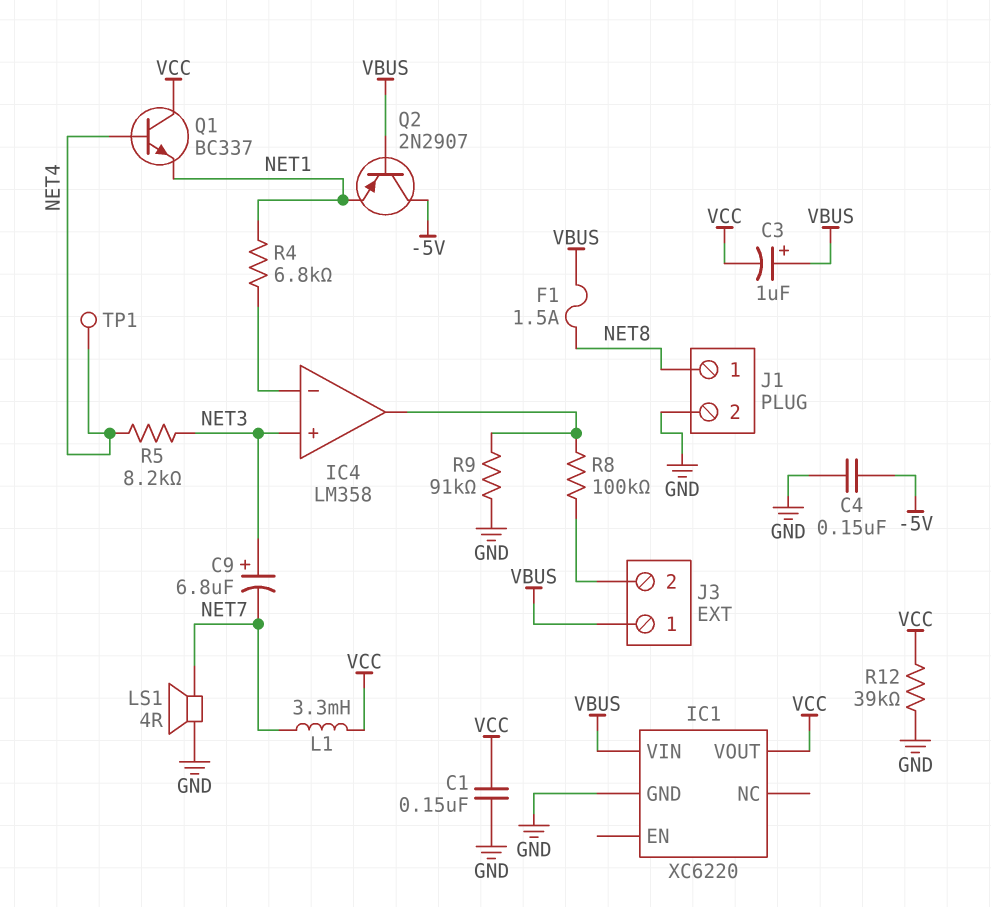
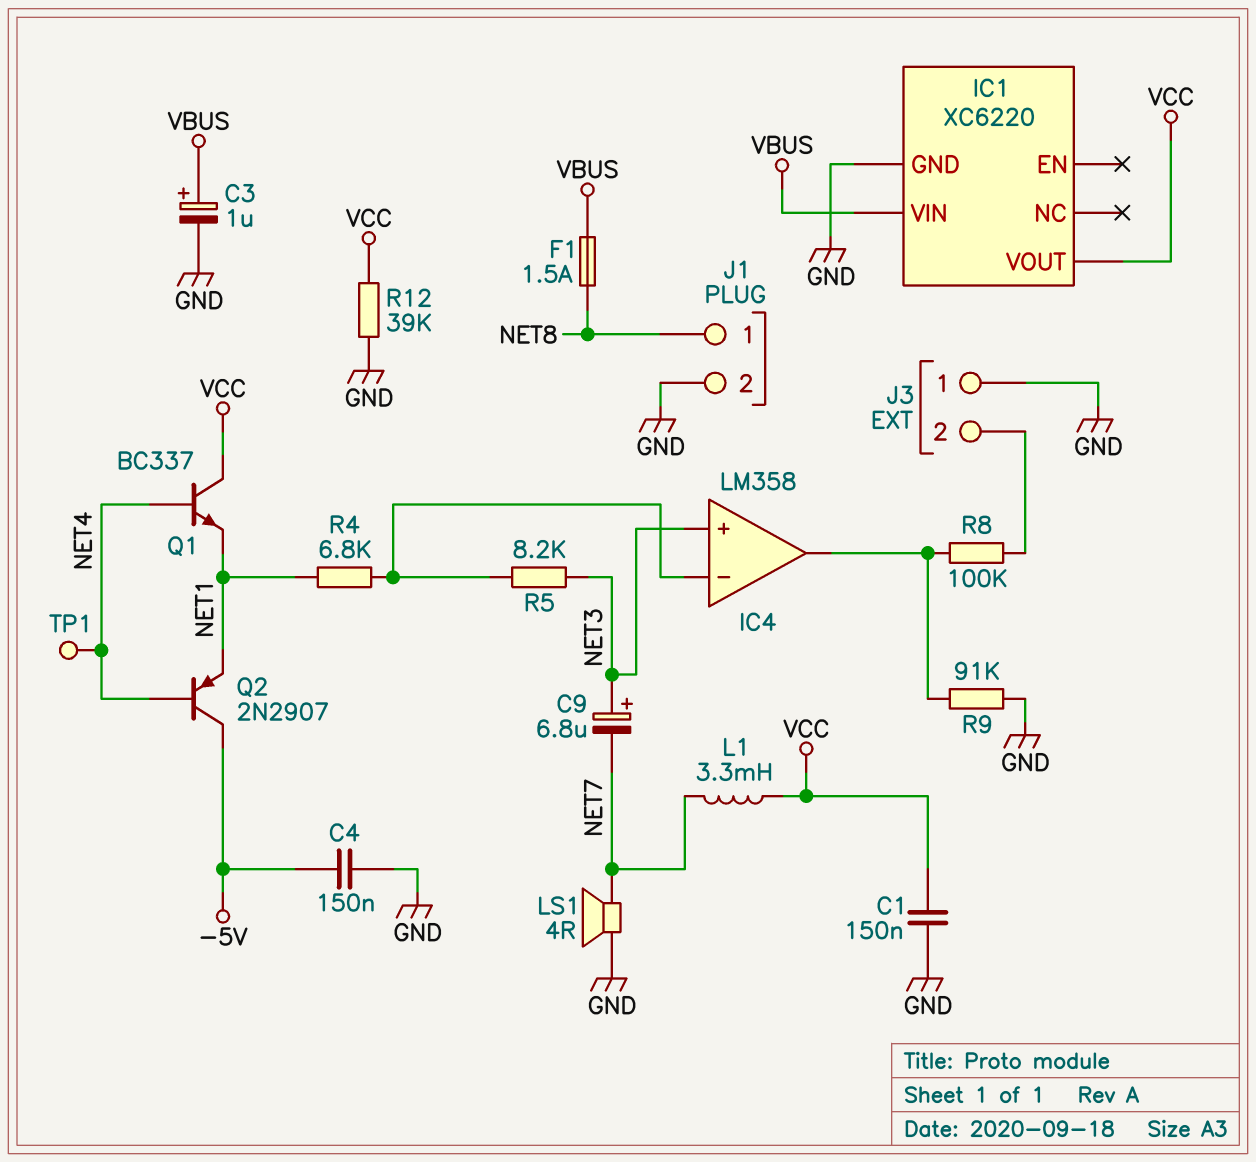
C3: 1uF (plus VBUS, minus VCC) -> 1uF (plus VBUS, minus GND)
J3 pin 1: VBUS -> GND
Q2: PNP 2N2907 (B VBUS, C -5V, E NET1) -> PNP 2N2907 (B NET4, C -5V, E NET1)
R5: 8.2k (NET3, NET4) -> 8.2k (IC4/in-, NET3)

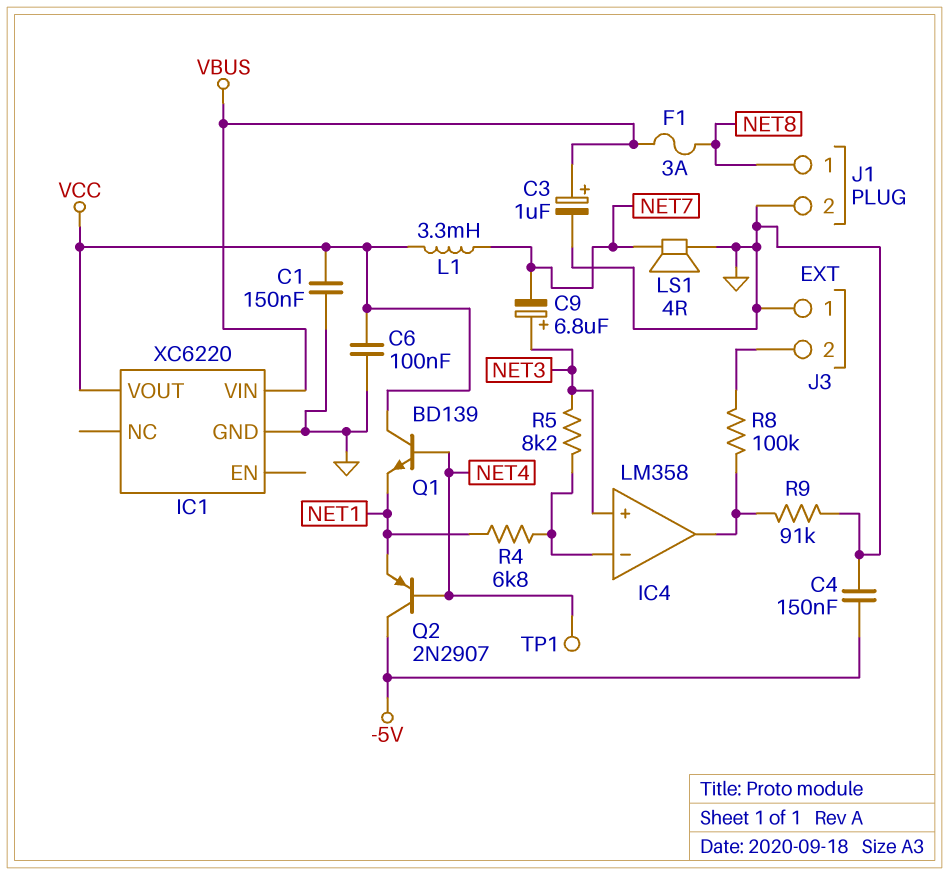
C6: none -> 100nF (GND, VCC)
F1: 1.5A (NET8, VBUS) -> 3A (NET8, VBUS)
Q1: NPN BC337 (B NET4, C VCC, E NET1) -> NPN BD139 (B NET4, C VCC, E NET1)
R12: 39k (GND, VCC) -> none

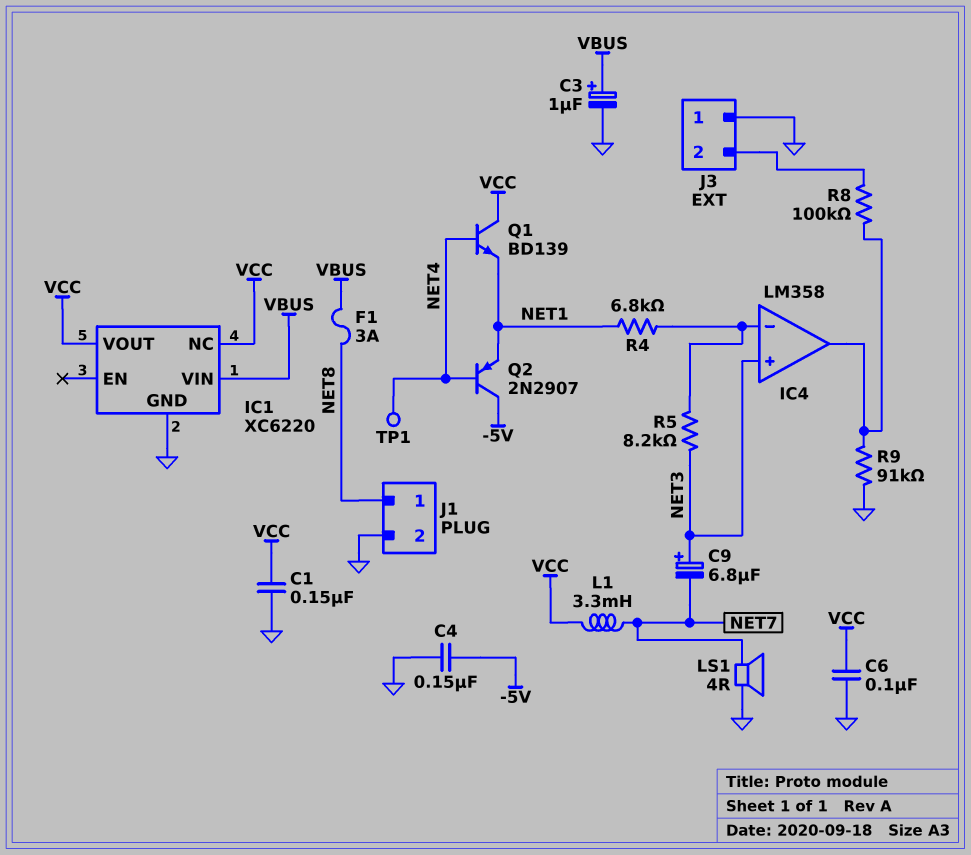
IC1 pin NC: none -> VCC

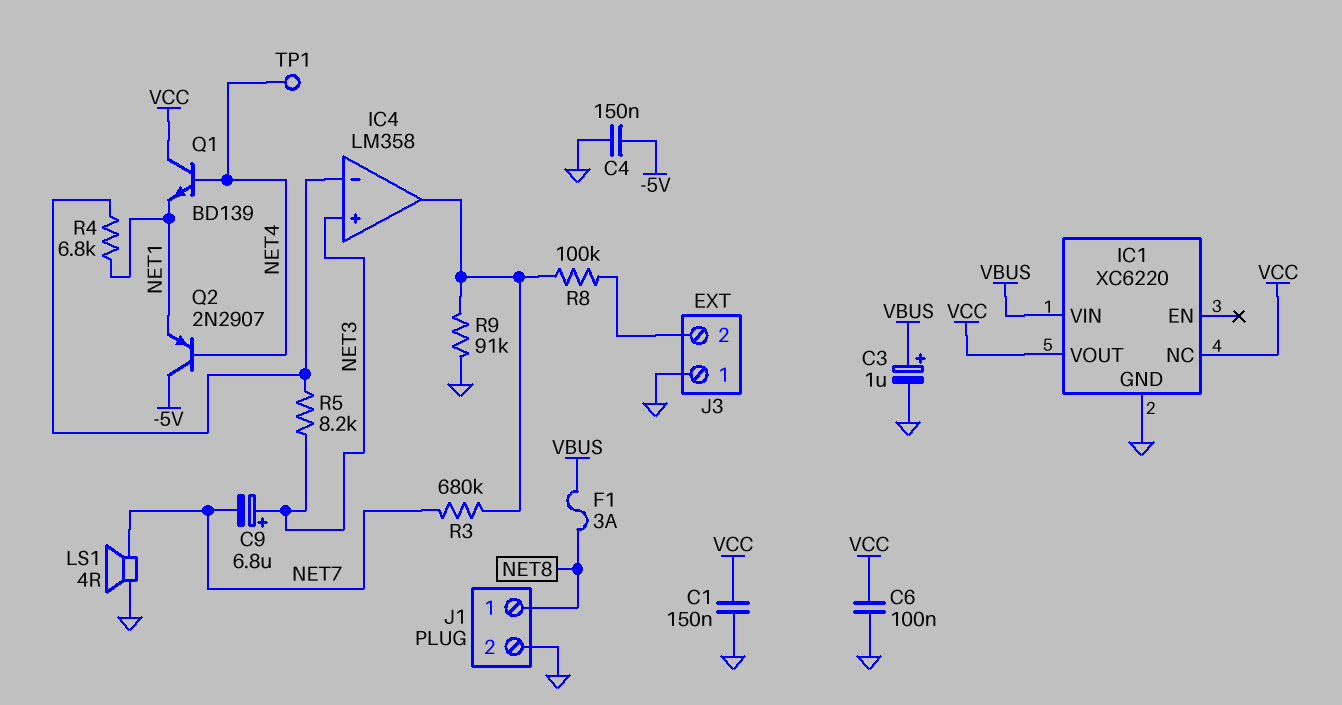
L1: 3.3mH (NET7, VCC) -> none
R3: none -> 680k (IC4/out, NET7)

